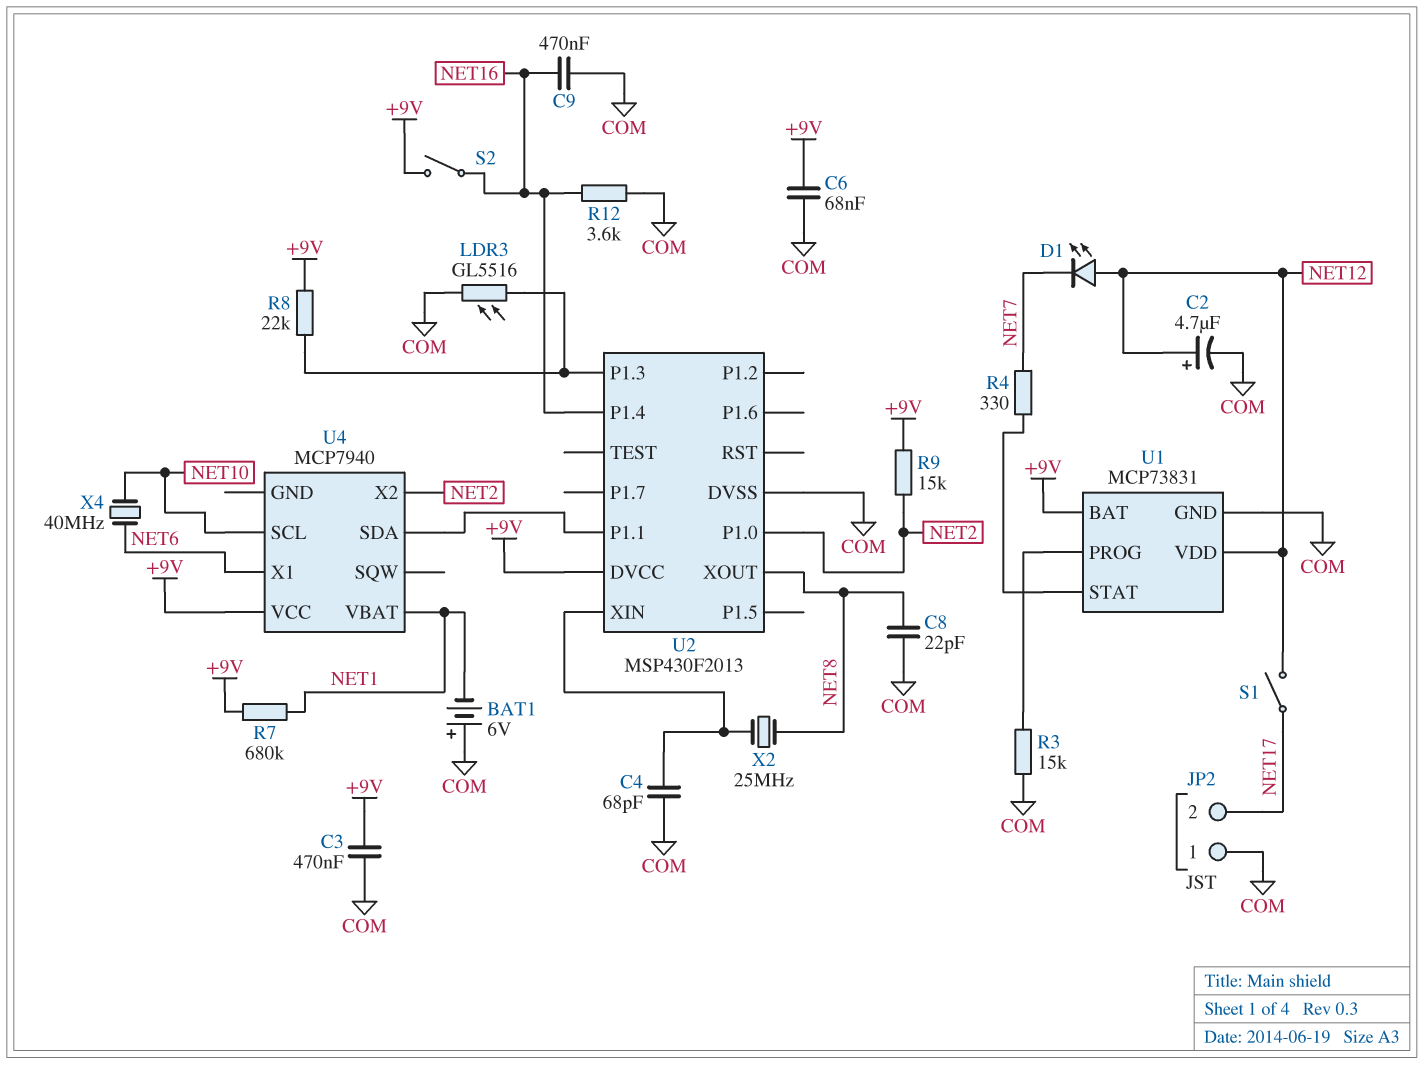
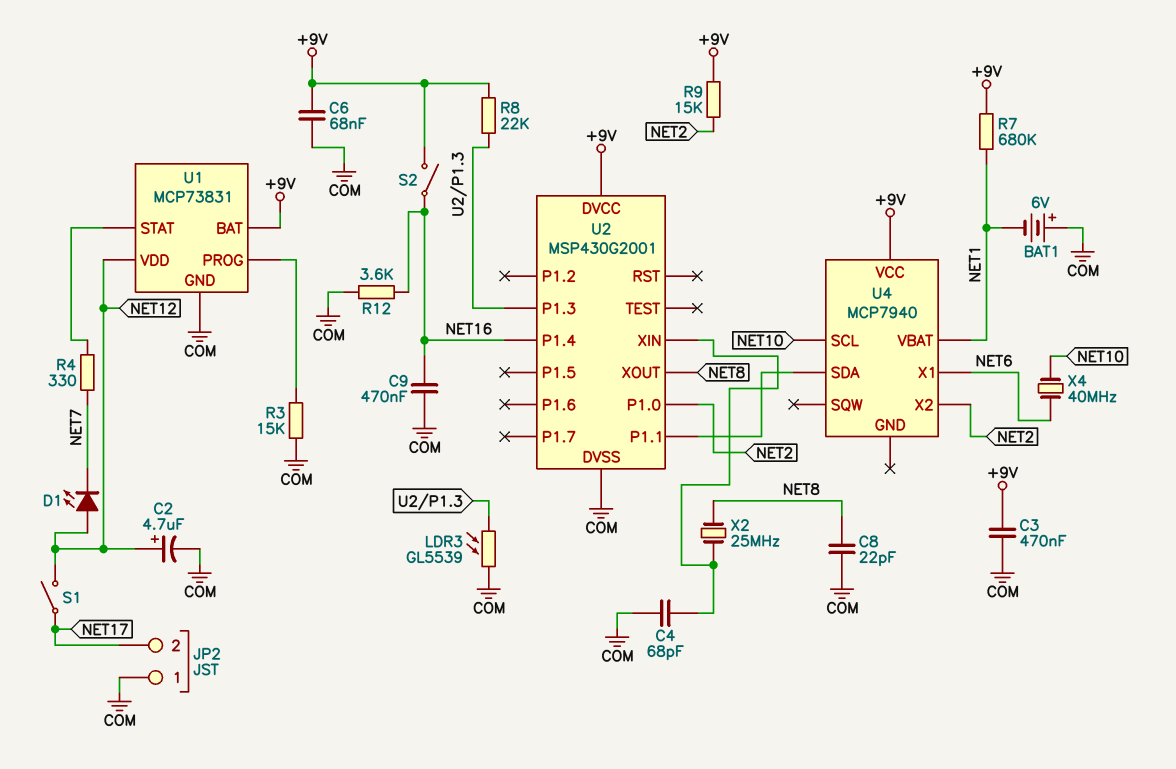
LDR3: GL5516 (COM, U2/P1.3) -> GL5539 (COM, U2/P1.3)
U2: MSP430F2013 -> MSP430G2001

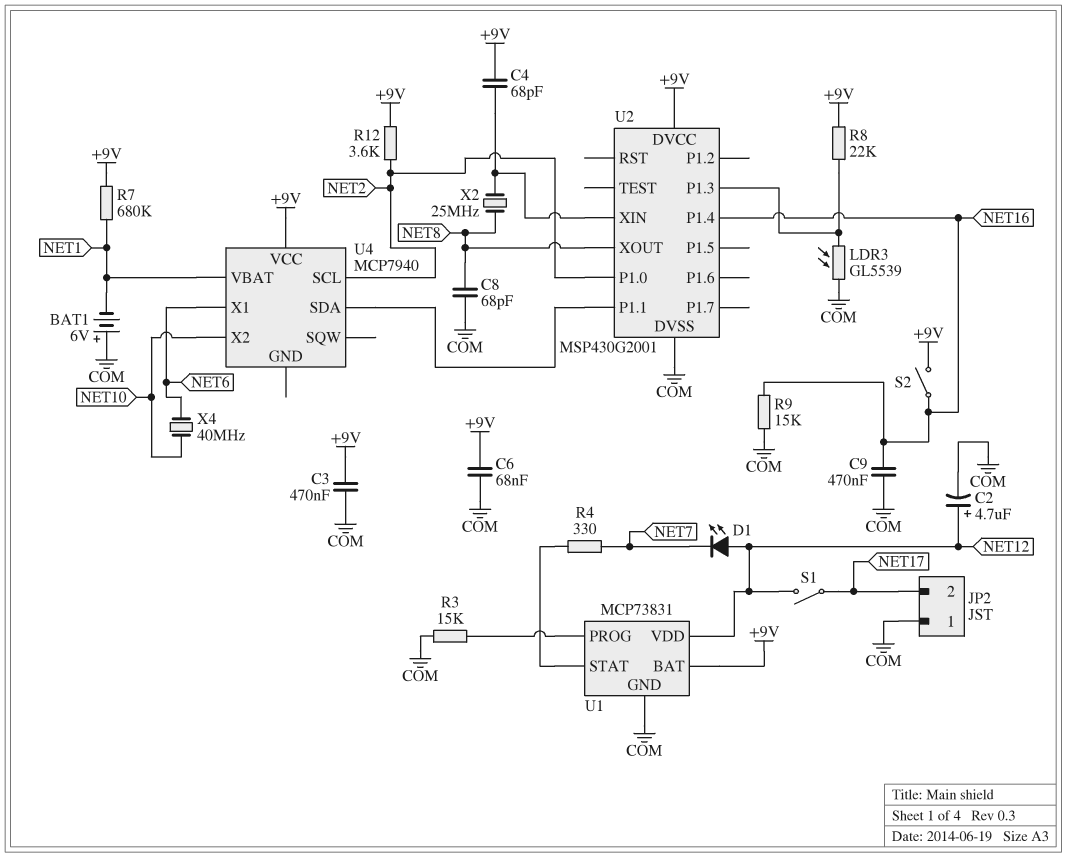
C4: 68pF (COM, U2/XIN) -> 68pF (+9V, U2/XIN)
C8: 22pF (COM, NET8) -> 68pF (COM, NET8)
R9: 15k (+9V, NET2) -> 15k (COM, NET16)
R12: 3.6k (COM, NET16) -> 3.6k (+9V, NET2)
U4 pin SCL: NET10 -> NET2
U4 pin X2: NET2 -> NET10

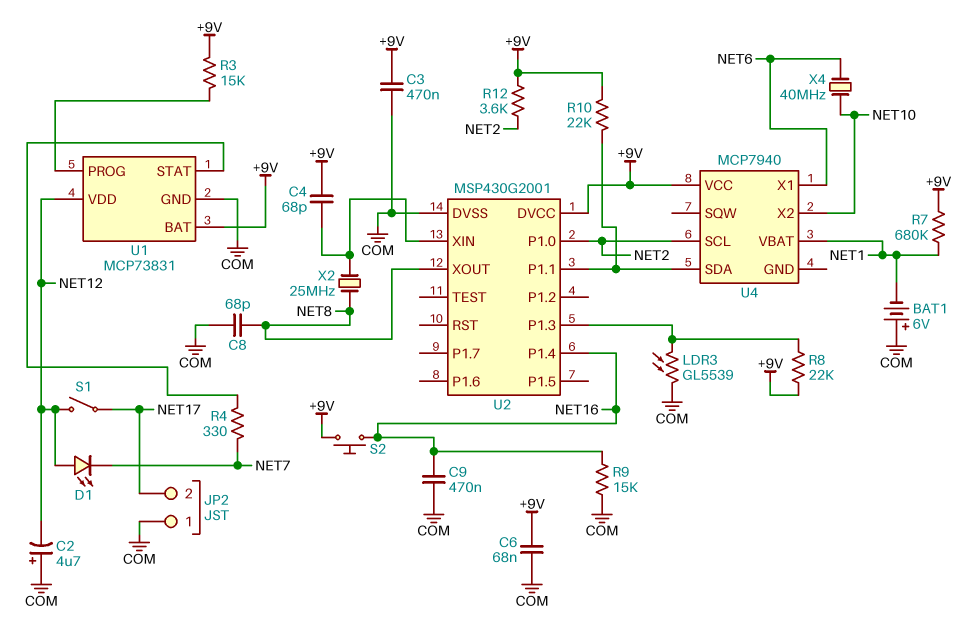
C2: 4.7uF (plus NET12, minus COM) -> 4.7uF (plus COM, minus NET12)
R3: 15k (COM, U1/PROG) -> 15k (+9V, U1/PROG)
R10: none -> 22k (+9V, U2/P1.1)
S2: switch (+9V, NET16) -> button (+9V, NET16)

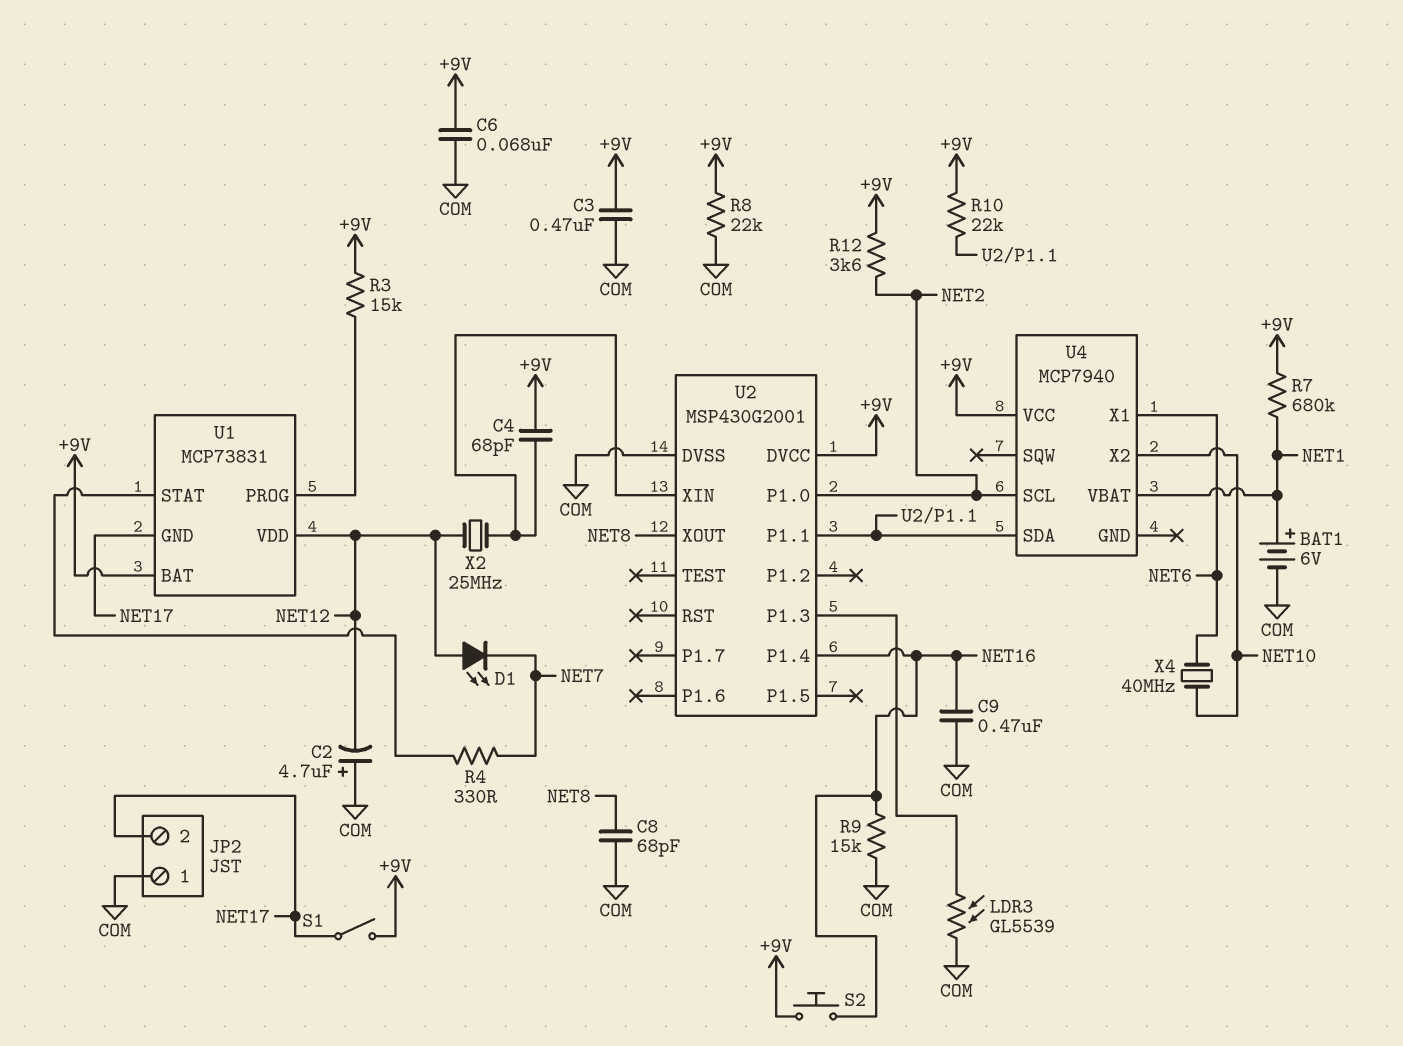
BAT1: 6V (plus COM, minus NET1) -> 6V (plus NET1, minus COM)
R8: 22k (+9V, U2/P1.3) -> 22k (+9V, COM)
S1: switch (NET12, NET17) -> switch (+9V, NET17)
U1 pin GND: COM -> NET17
X2: 25MHz (NET8, U2/XIN) -> 25MHz (NET12, U2/XIN)

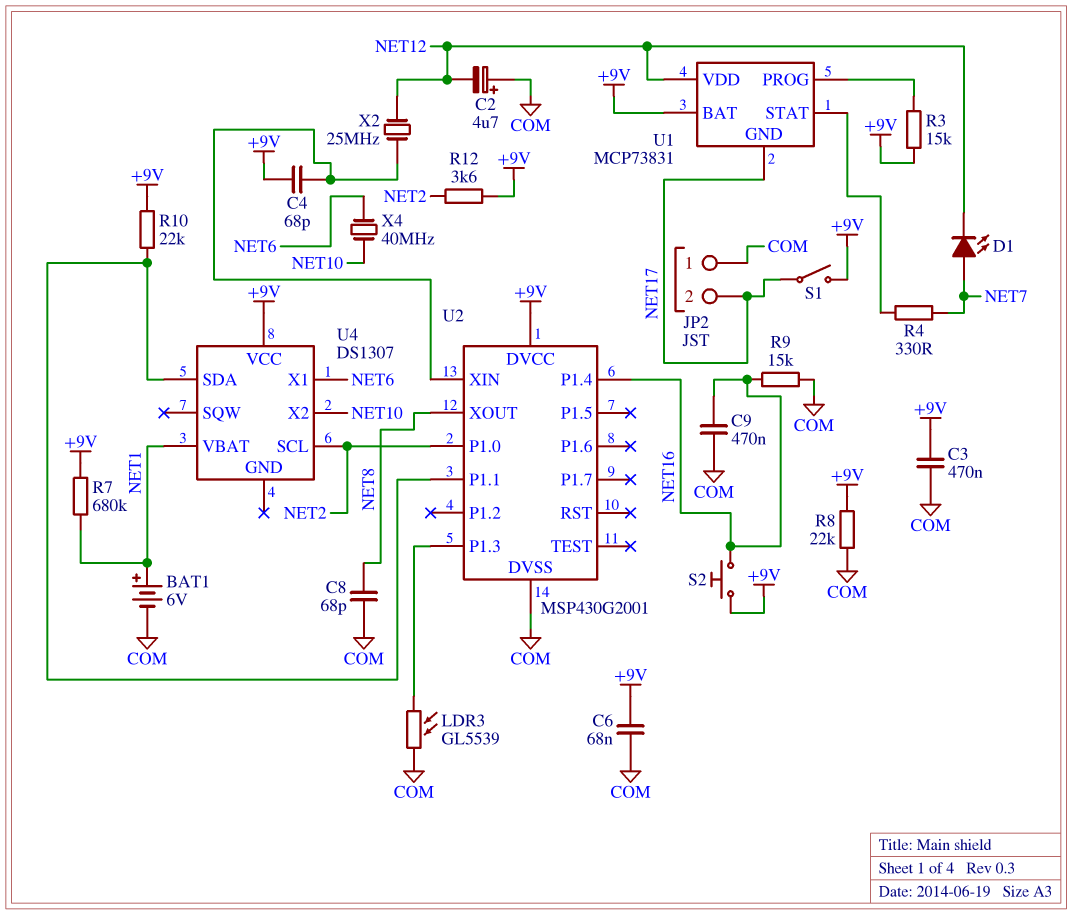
D1: LED (A NET12, K NET7) -> LED (A NET7, K NET12)
U4: MCP7940 -> DS1307

